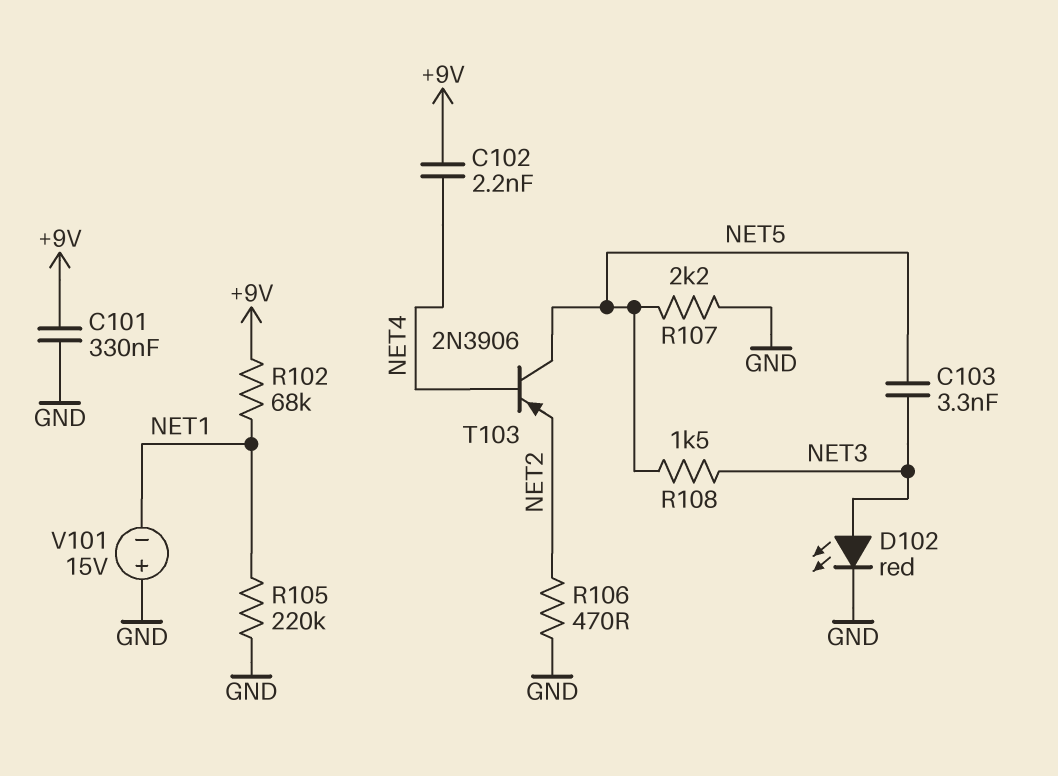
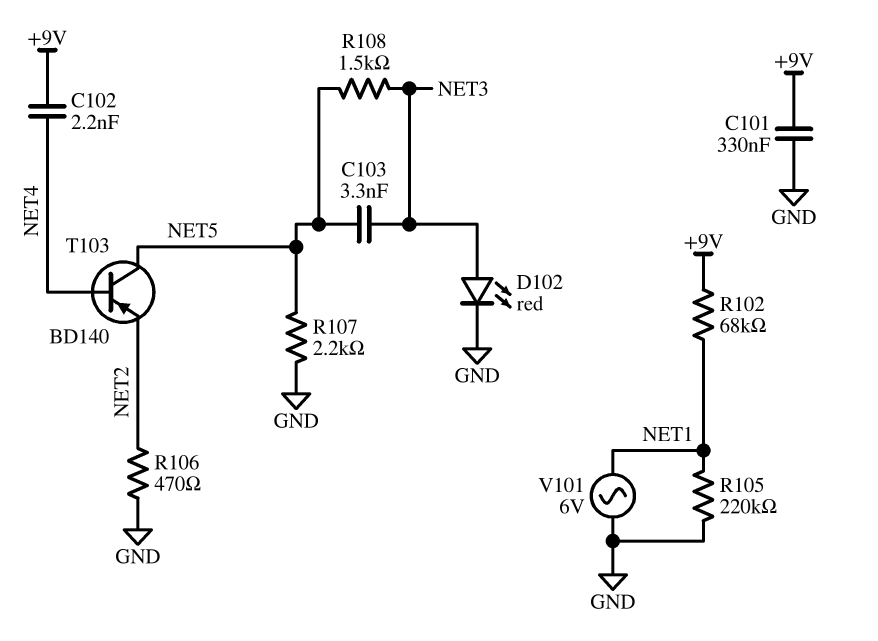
T103: PNP 2N3906 (B NET4, C NET5, E NET2) -> PNP BD140 (B NET4, C NET5, E NET2)
V101: 15V (plus GND, minus NET1) -> AC 6V (GND, NET1)

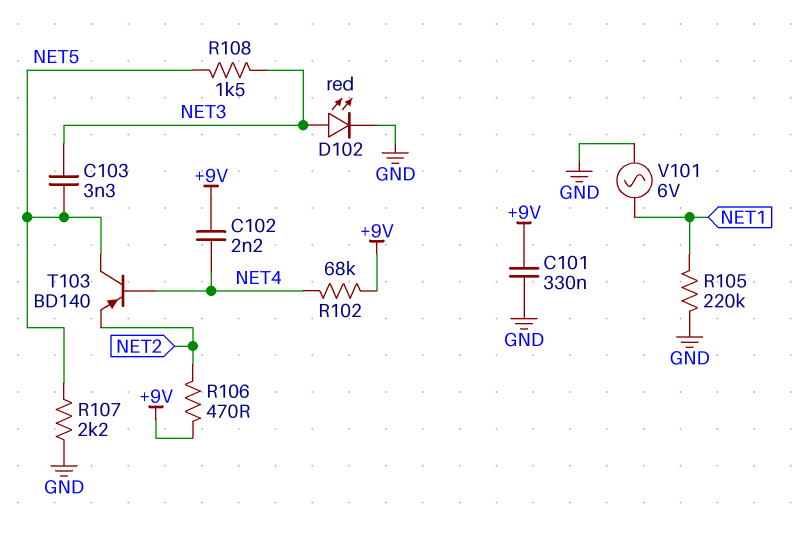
R102: 68k (+9V, NET1) -> 68k (+9V, NET4)
R106: 470 (GND, NET2) -> 470 (+9V, NET2)

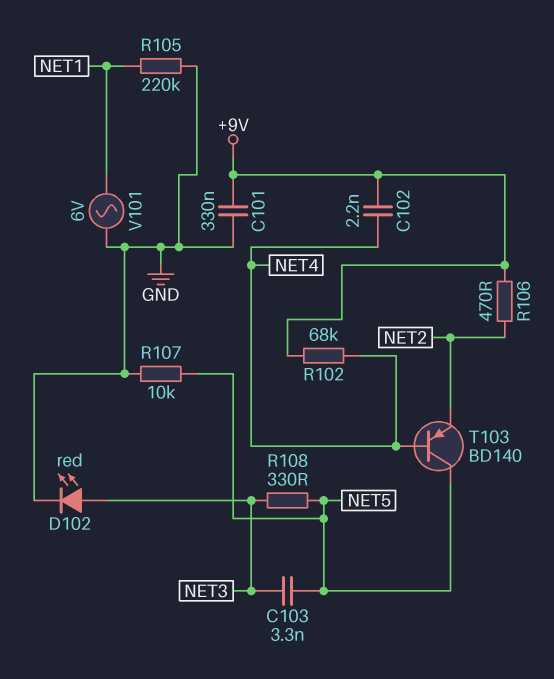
R107: 2.2k (GND, NET5) -> 10k (GND, NET5)
R108: 1.5k (NET3, NET5) -> 330 (NET3, NET5)

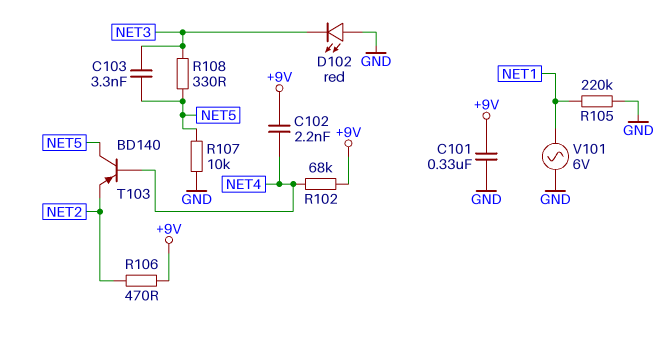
D102: LED red (A NET3, K GND) -> LED red (A GND, K NET3)

